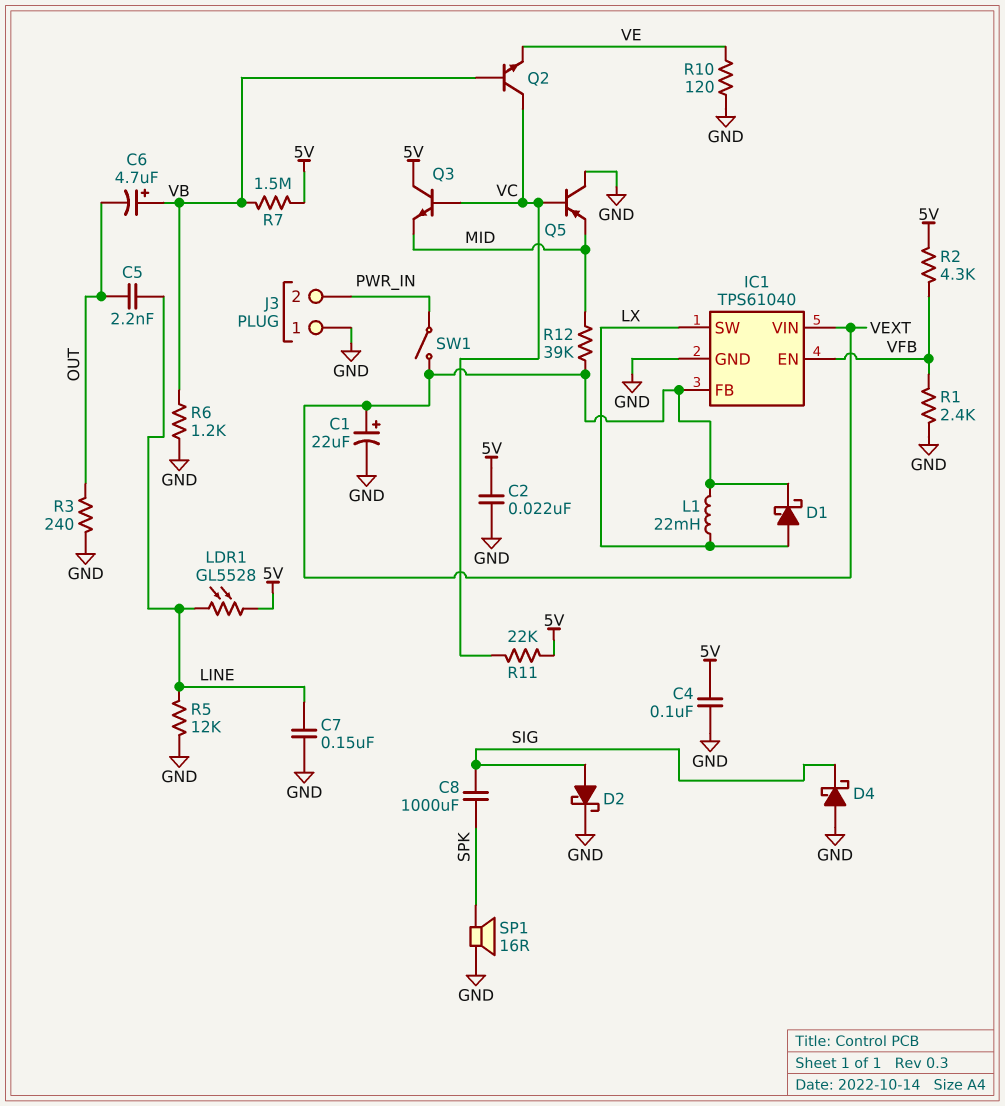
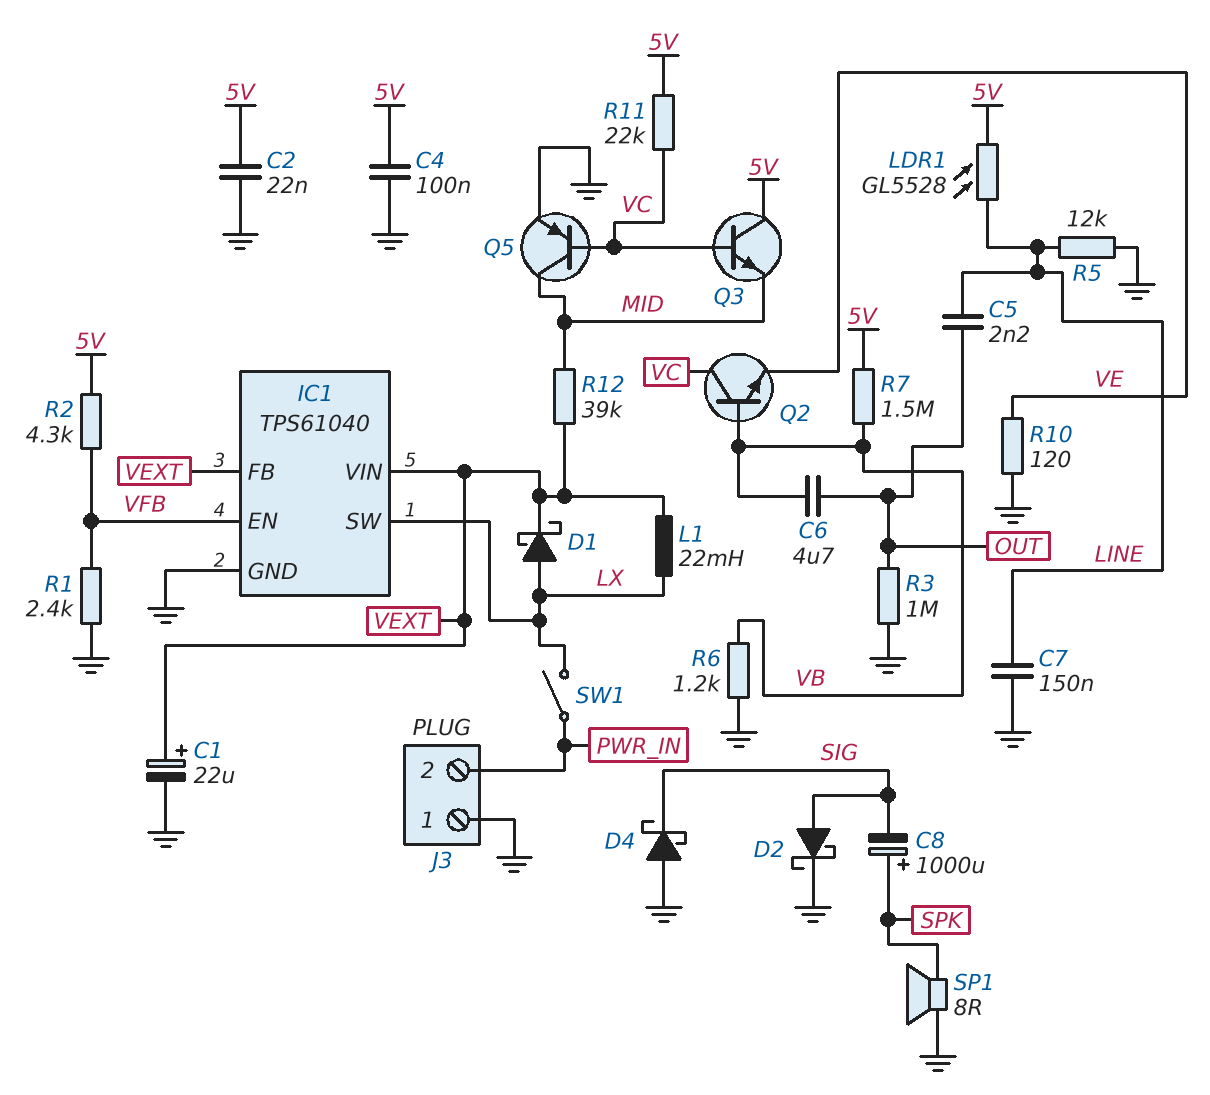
C6: 4.7uF (plus VB, minus OUT) -> 4.7uF (OUT, VB)
C8: 1000uF (SIG, SPK) -> 1000uF (plus SPK, minus SIG)
Q5: PNP (B VC, C GND, E MID) -> PNP (B VC, C MID, E GND)
R3: 240 (GND, OUT) -> 1M (GND, OUT)
SP1: speaker 16R (GND, SPK) -> speaker 8R (GND, SPK)
SW1: switch (PWR_IN, VEXT) -> switch (LX, PWR_IN)

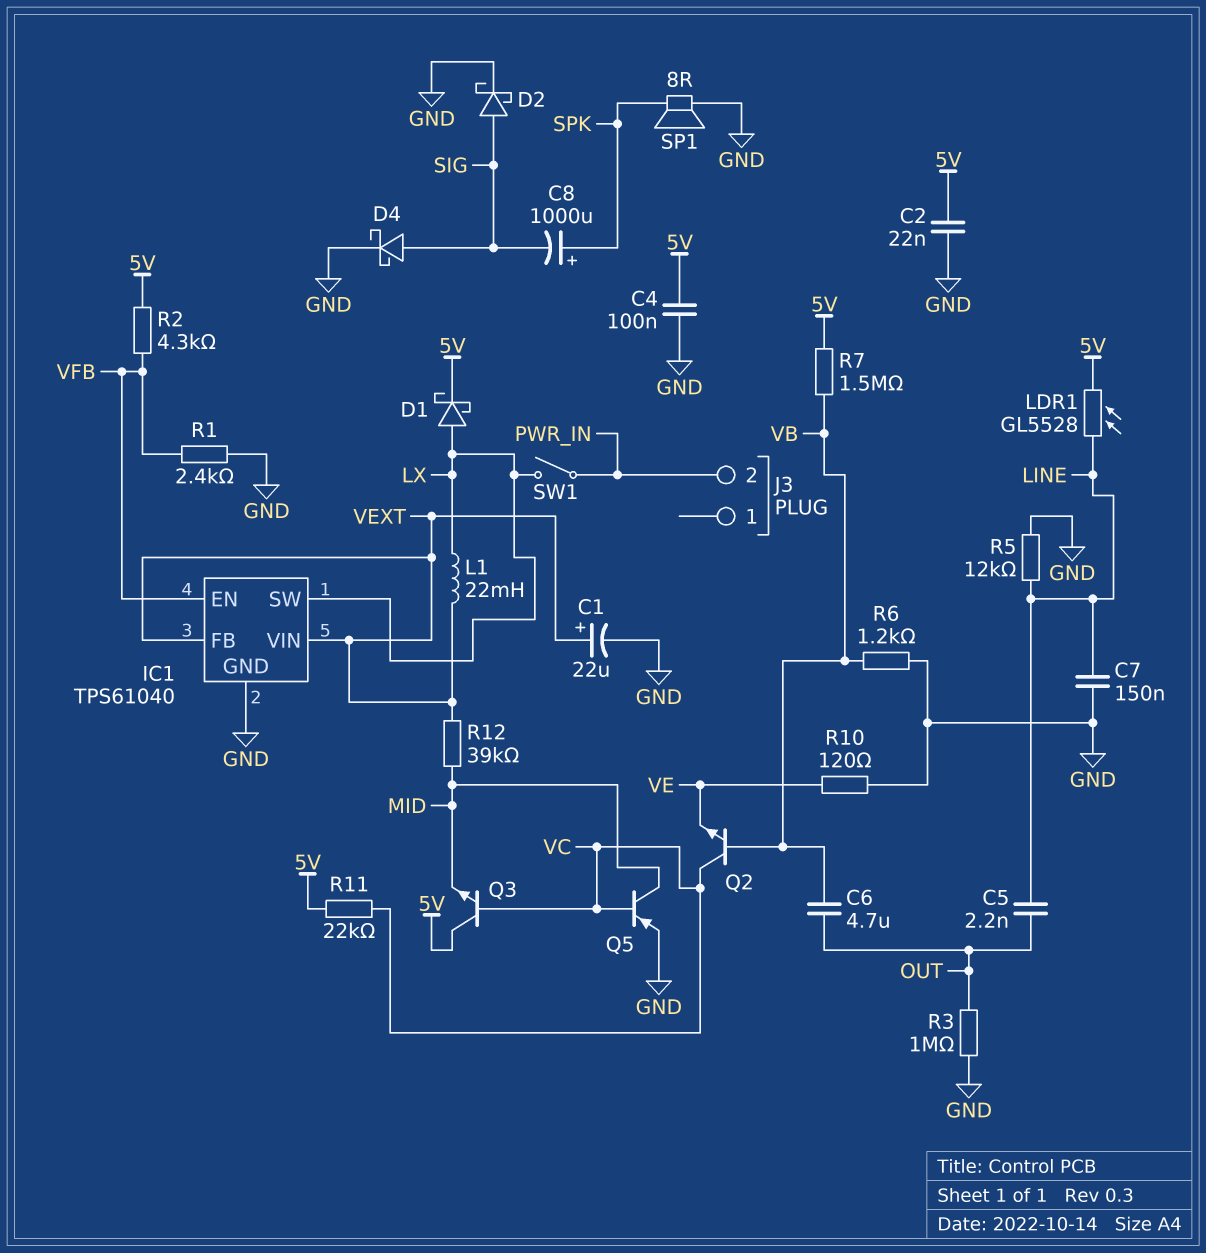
D1: schottky (A LX, K VEXT) -> schottky (A LX, K 5V)
D4: schottky (A GND, K SIG) -> schottky (A SIG, K GND)
J3 pin 1: GND -> none

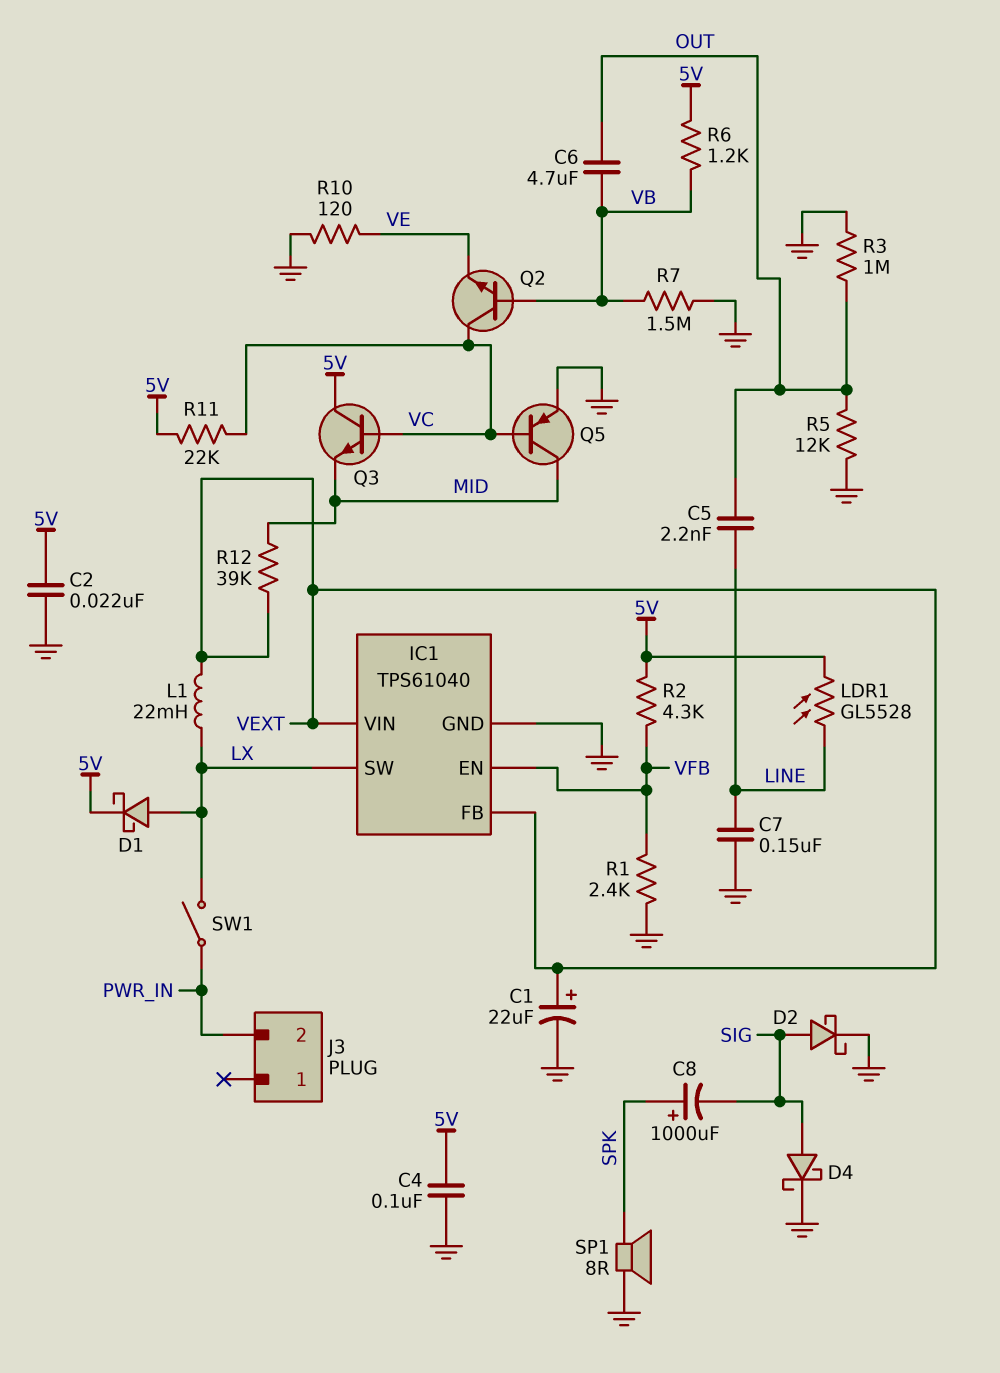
R5: 12k (GND, LINE) -> 12k (GND, OUT)
R6: 1.2k (GND, VB) -> 1.2k (5V, VB)
R7: 1.5M (5V, VB) -> 1.5M (GND, VB)

